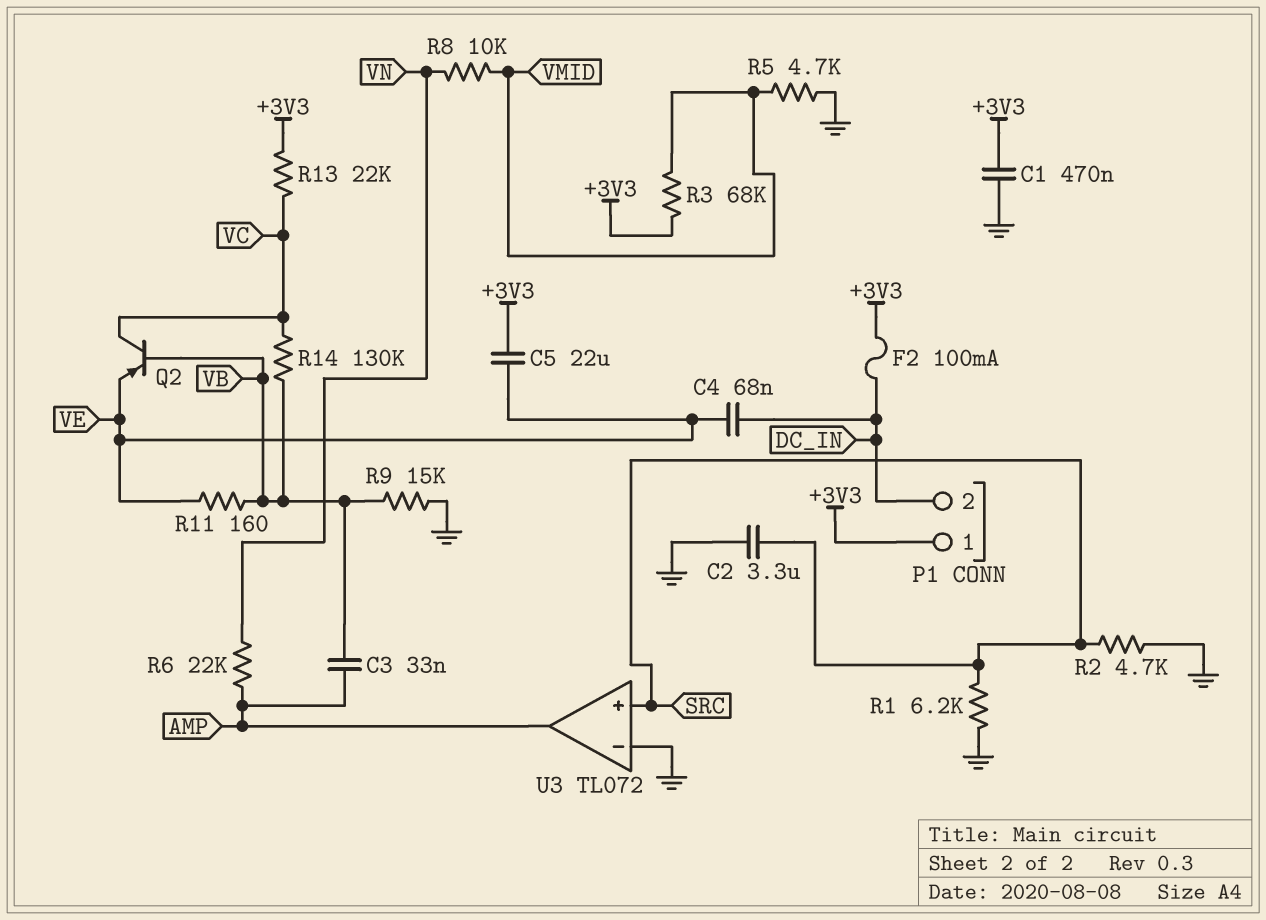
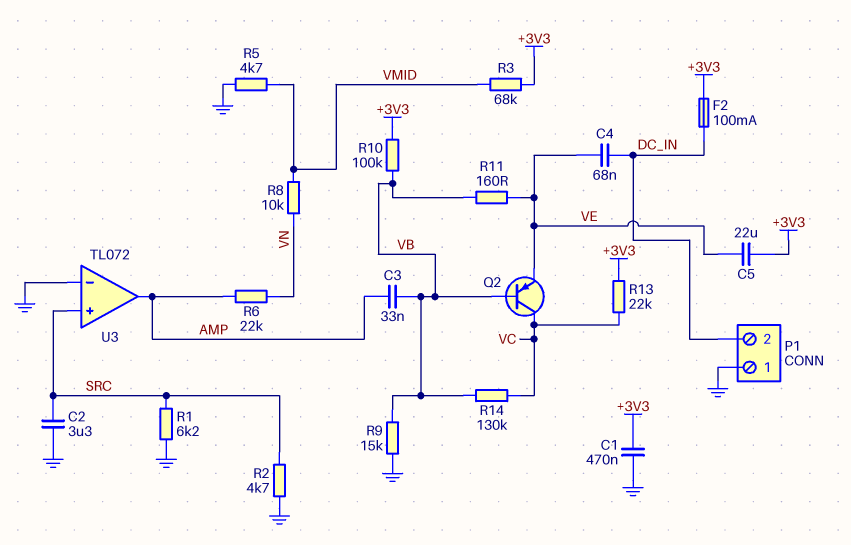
P1 pin 1: +3V3 -> GND
R10: none -> 100k (+3V3, VB)

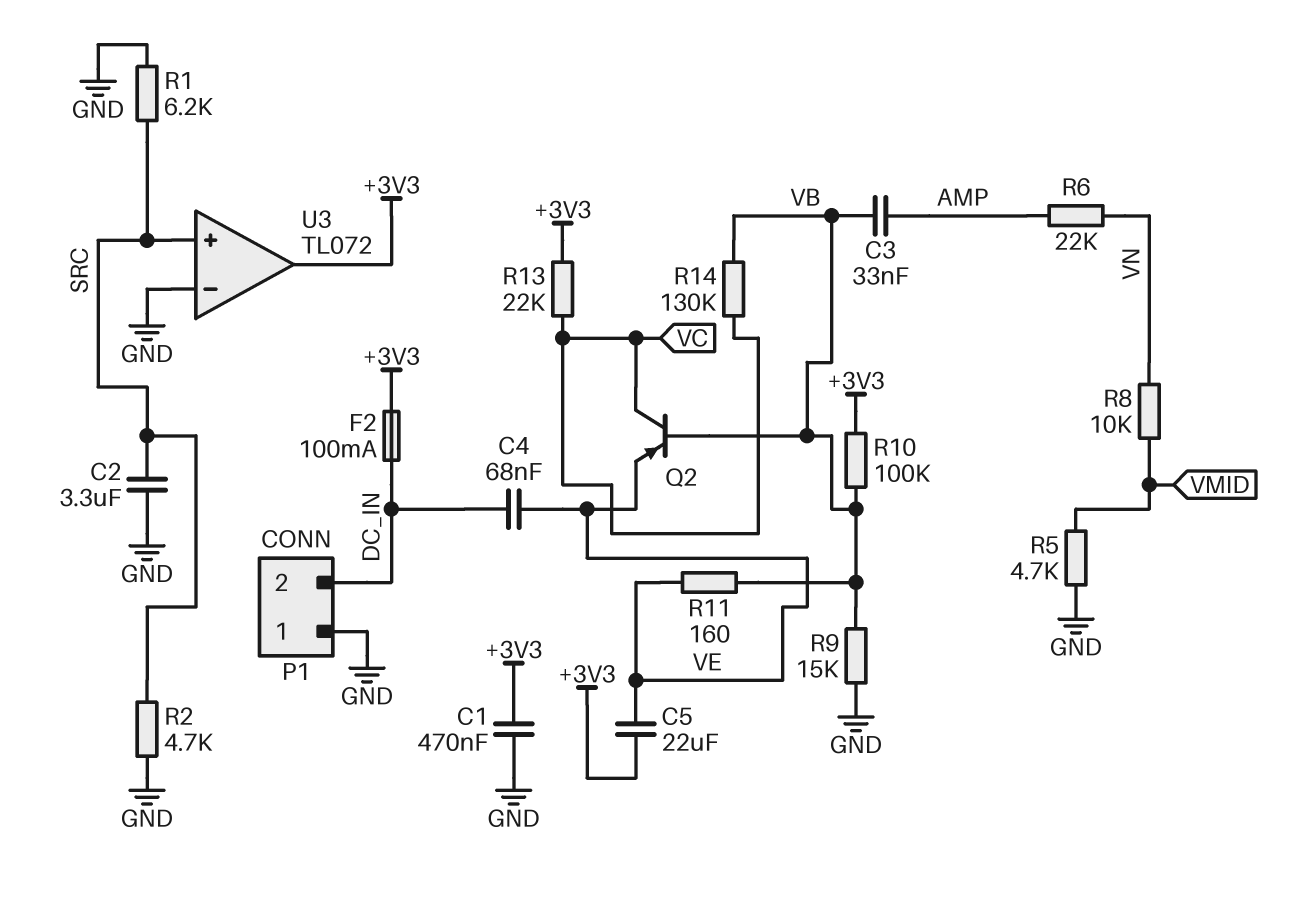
R3: 68k (+3V3, VMID) -> none
U3 pin out: AMP -> +3V3

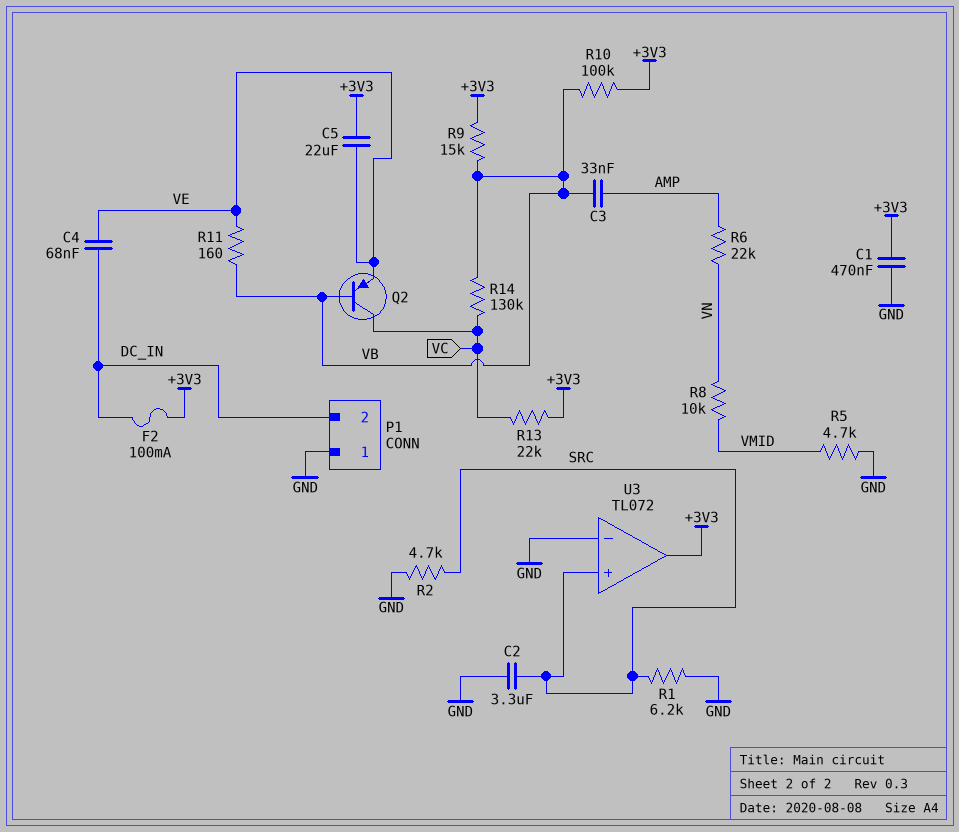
R9: 15k (GND, VB) -> 15k (+3V3, VB)

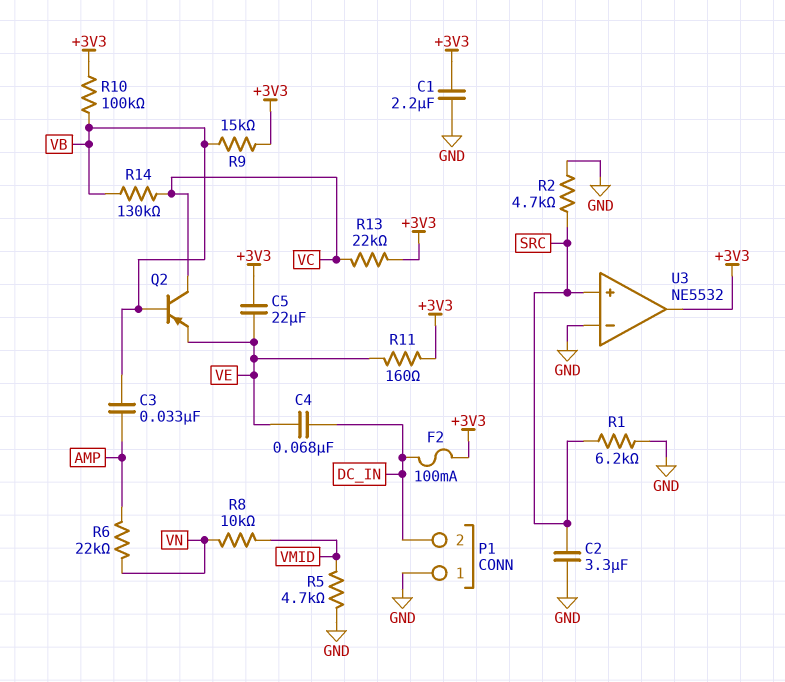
C1: 470nF (+3V3, GND) -> 2.2uF (+3V3, GND)
R11: 160 (VB, VE) -> 160 (+3V3, VE)
U3: TL072 -> NE5532

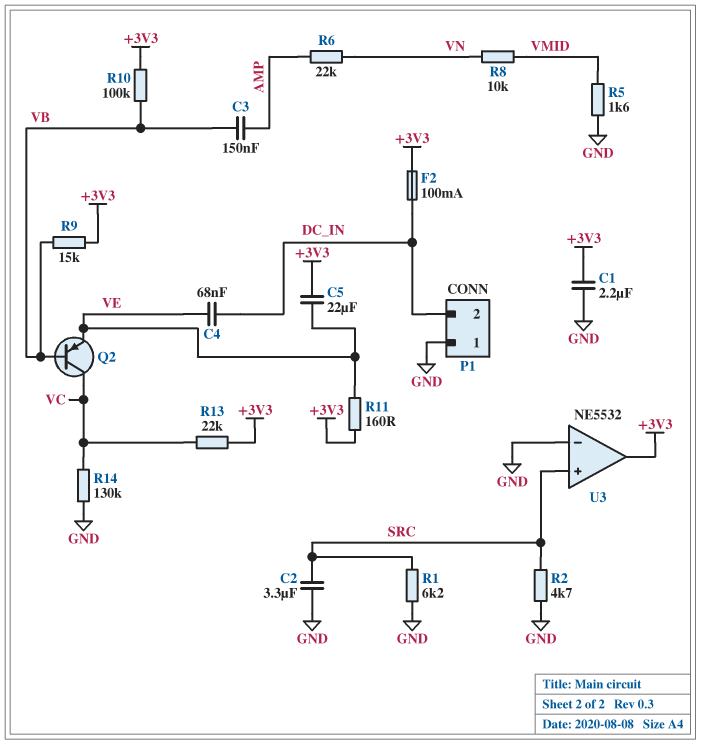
C3: 33nF (AMP, VB) -> 150nF (AMP, VB)
R5: 4.7k (GND, VMID) -> 1.6k (GND, VMID)
R14: 130k (VB, VC) -> 130k (GND, VC)

